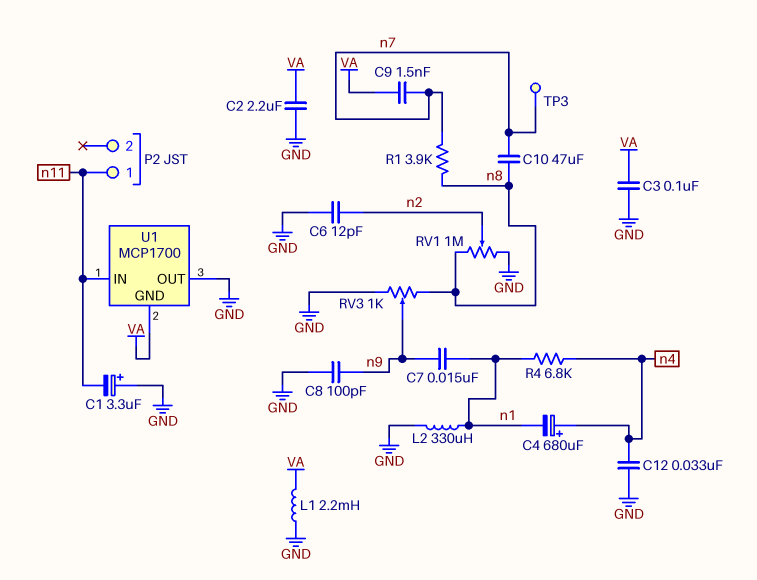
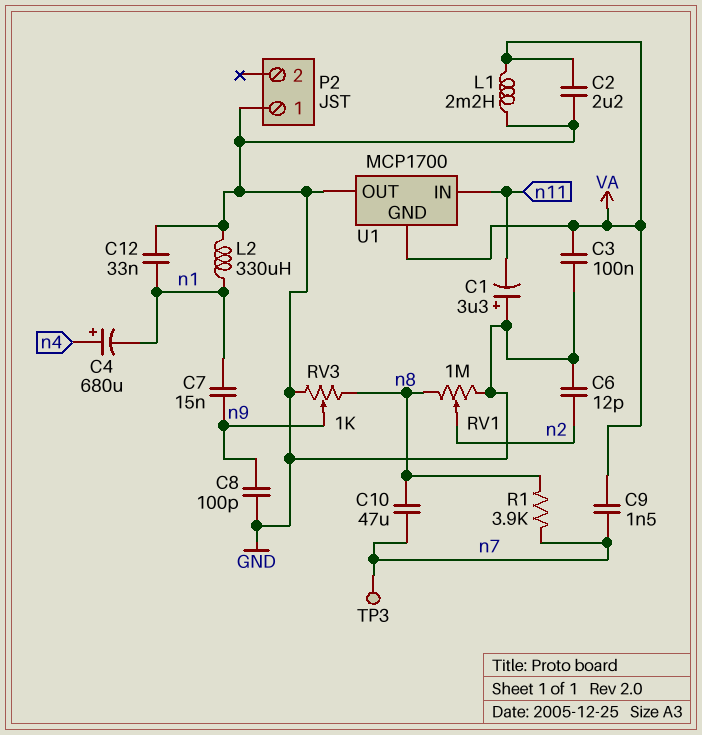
C12: 33nF (GND, n4) -> 33nF (GND, n1)
P2 pin 1: n11 -> GND
R4: 6.8k (n1, n4) -> none

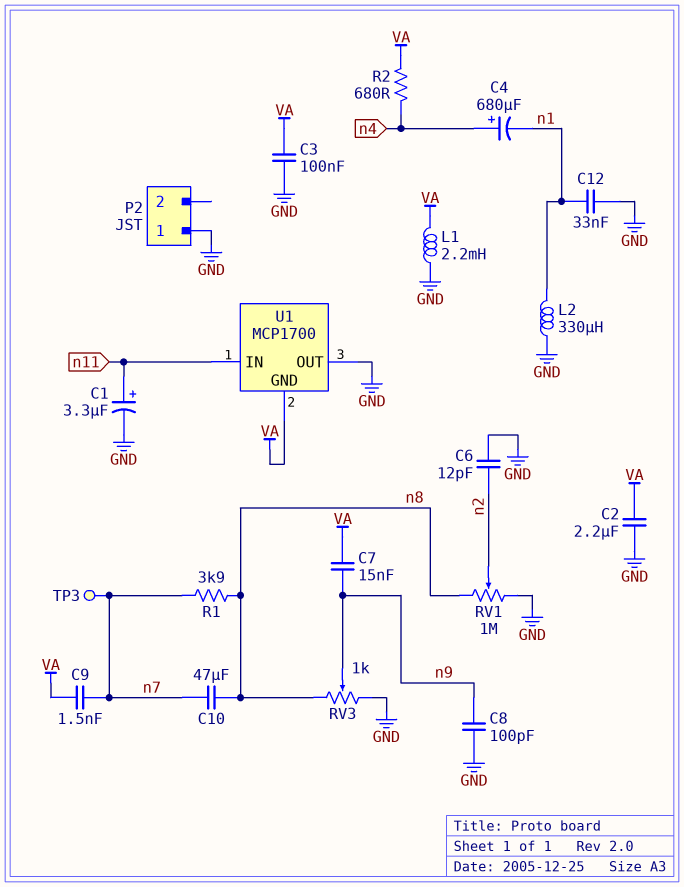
C1: 3.3uF (plus GND, minus n11) -> 3.3uF (plus n11, minus GND)
C7: 15nF (n1, n9) -> 15nF (VA, n9)
R2: none -> 680 (VA, n4)

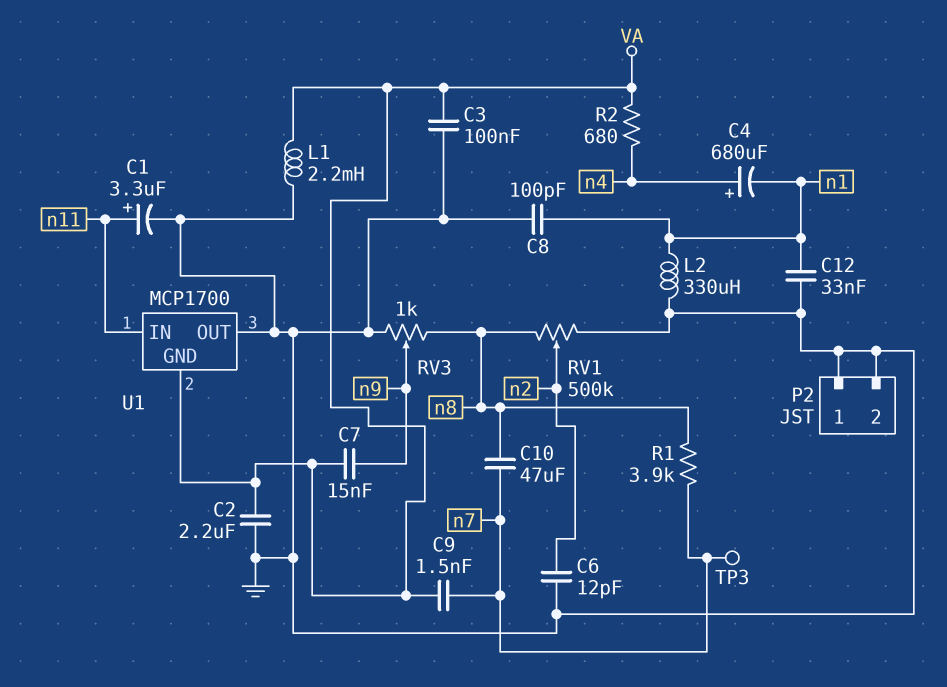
C8: 100pF (GND, n9) -> 100pF (GND, n1)
P2 pin 2: none -> GND
RV1: 1M (GND, n8, wiper n2) -> 500k (GND, n8, wiper n2)

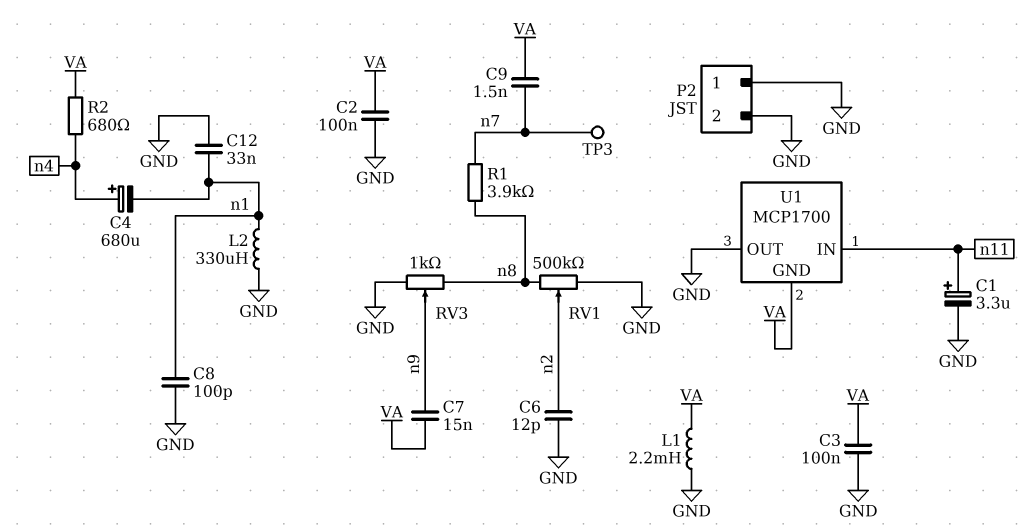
C2: 2.2uF (GND, VA) -> 100nF (GND, VA)
C10: 47uF (n7, n8) -> none

